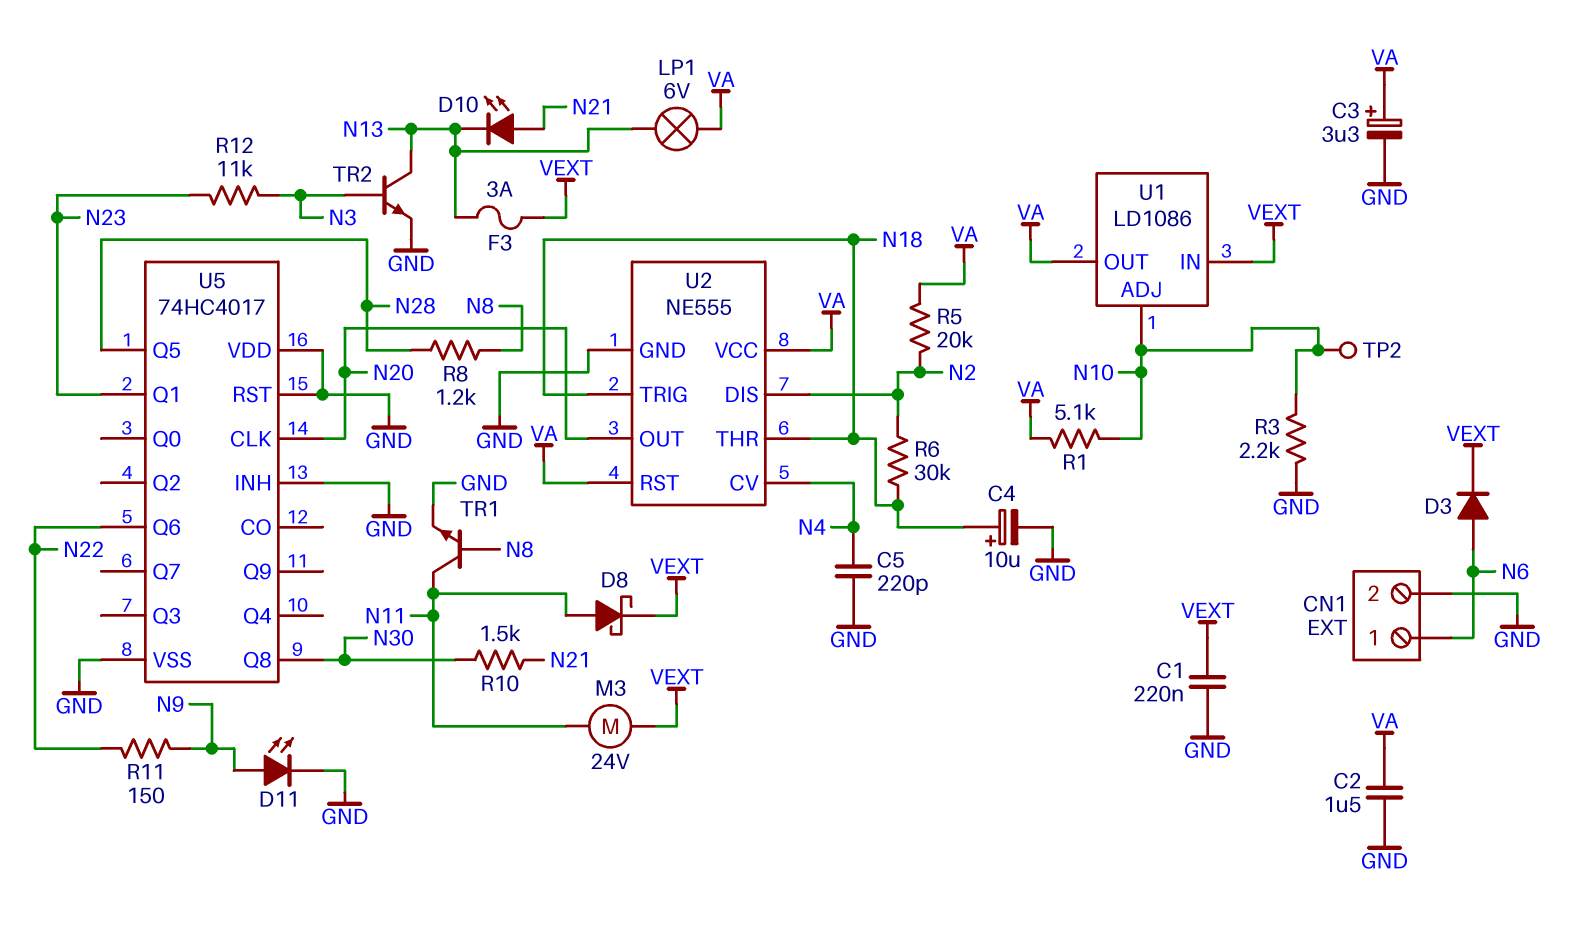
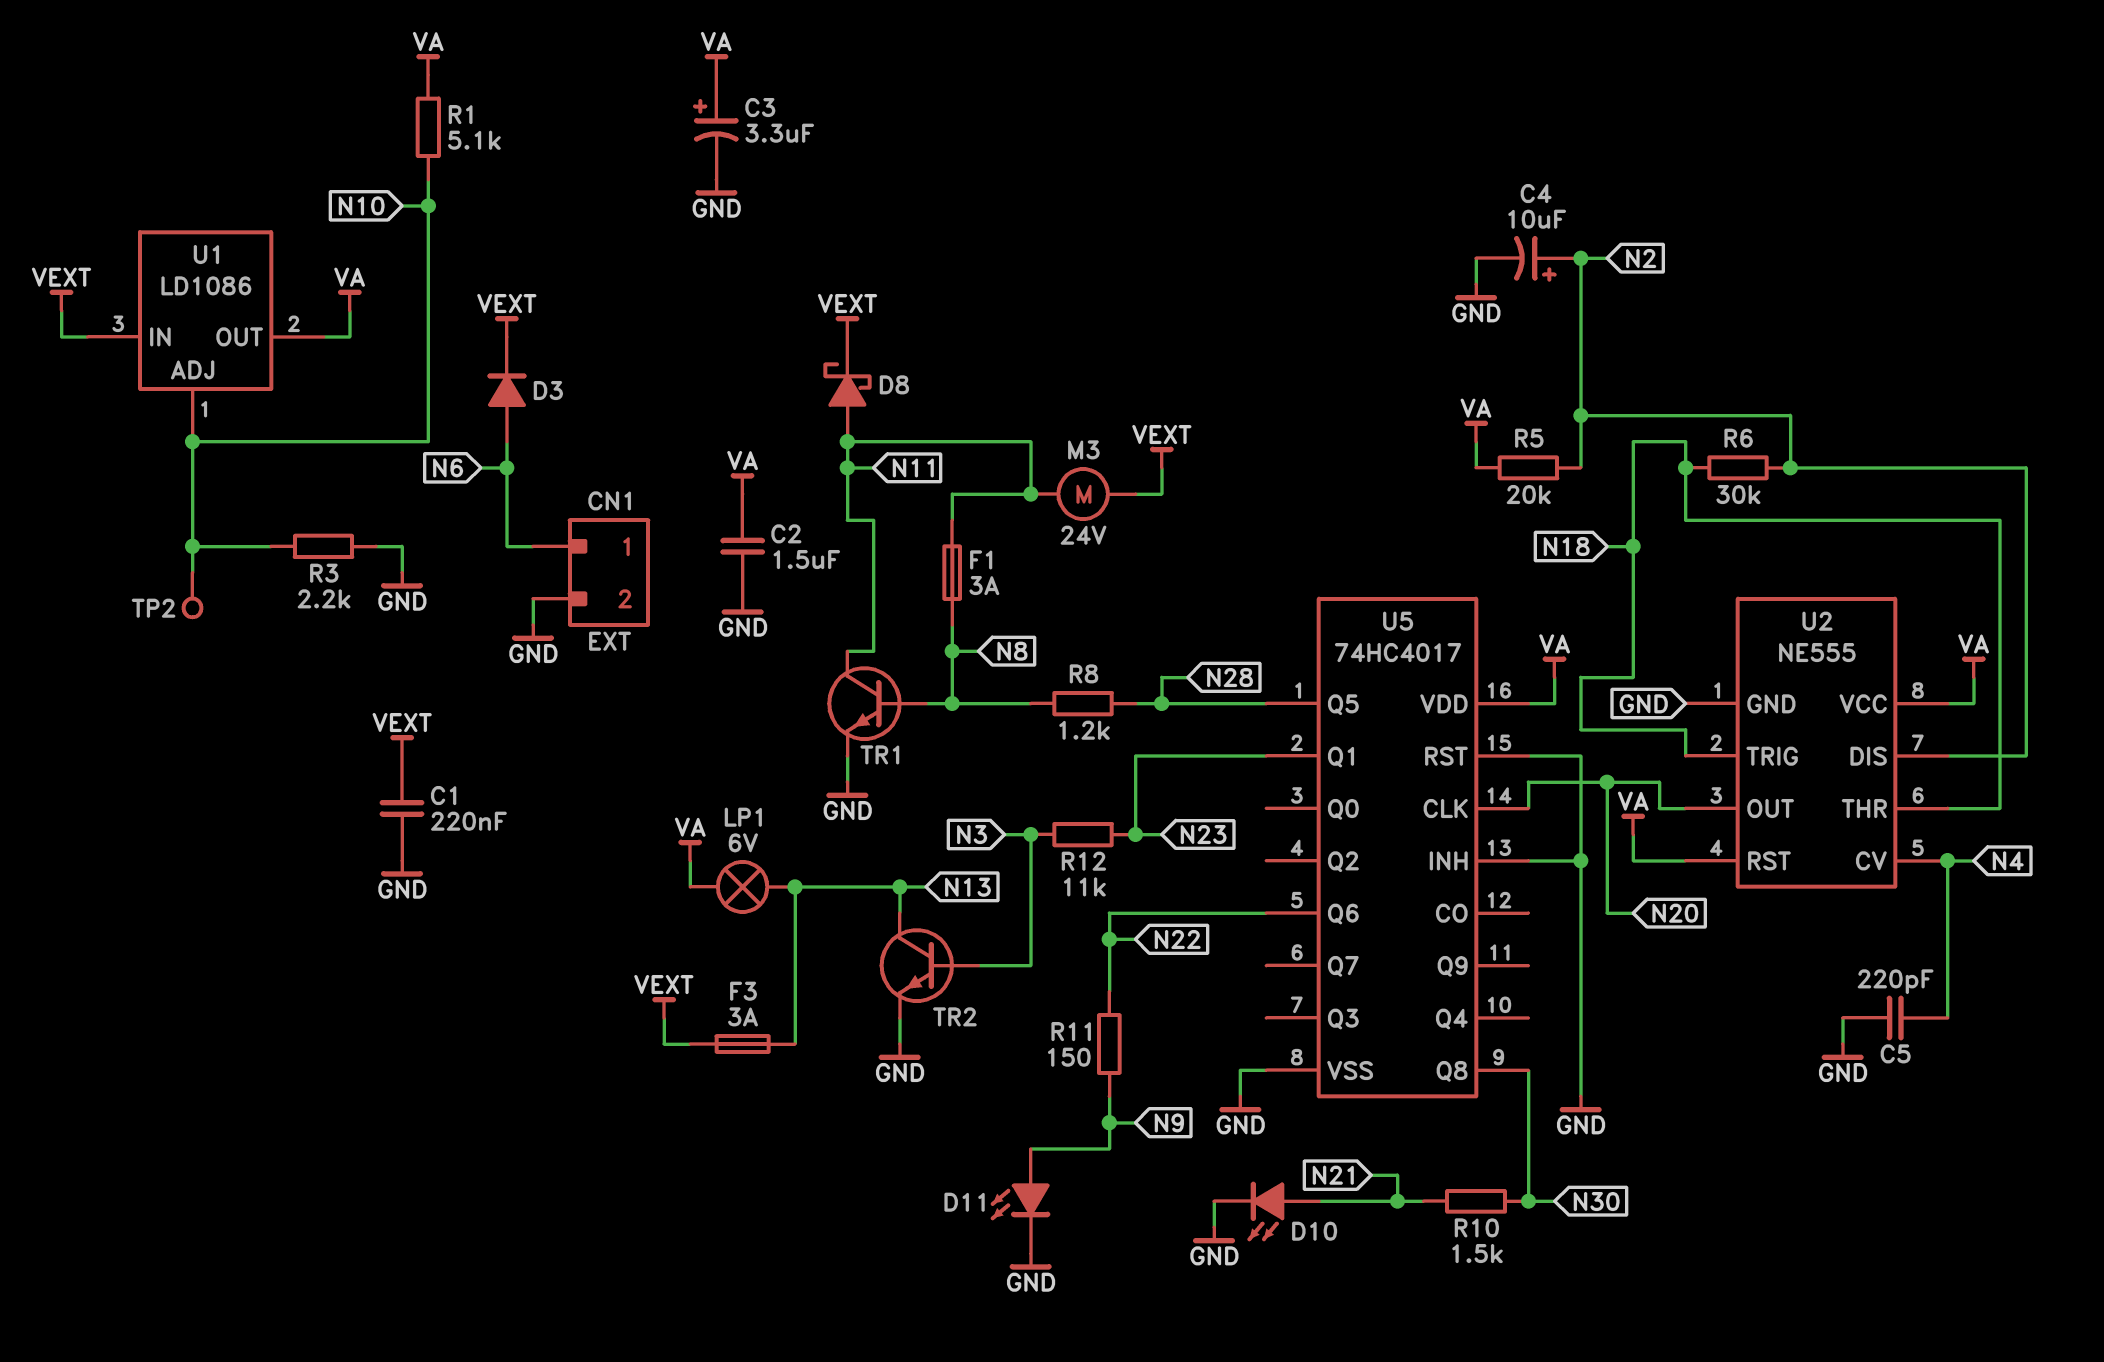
C4: 10uF (plus N18, minus GND) -> 10uF (plus N2, minus GND)
D10: LED (A N21, K N13) -> LED (A N21, K GND)
F1: none -> 3A (N8, N11)
U5 pin VDD: GND -> VA

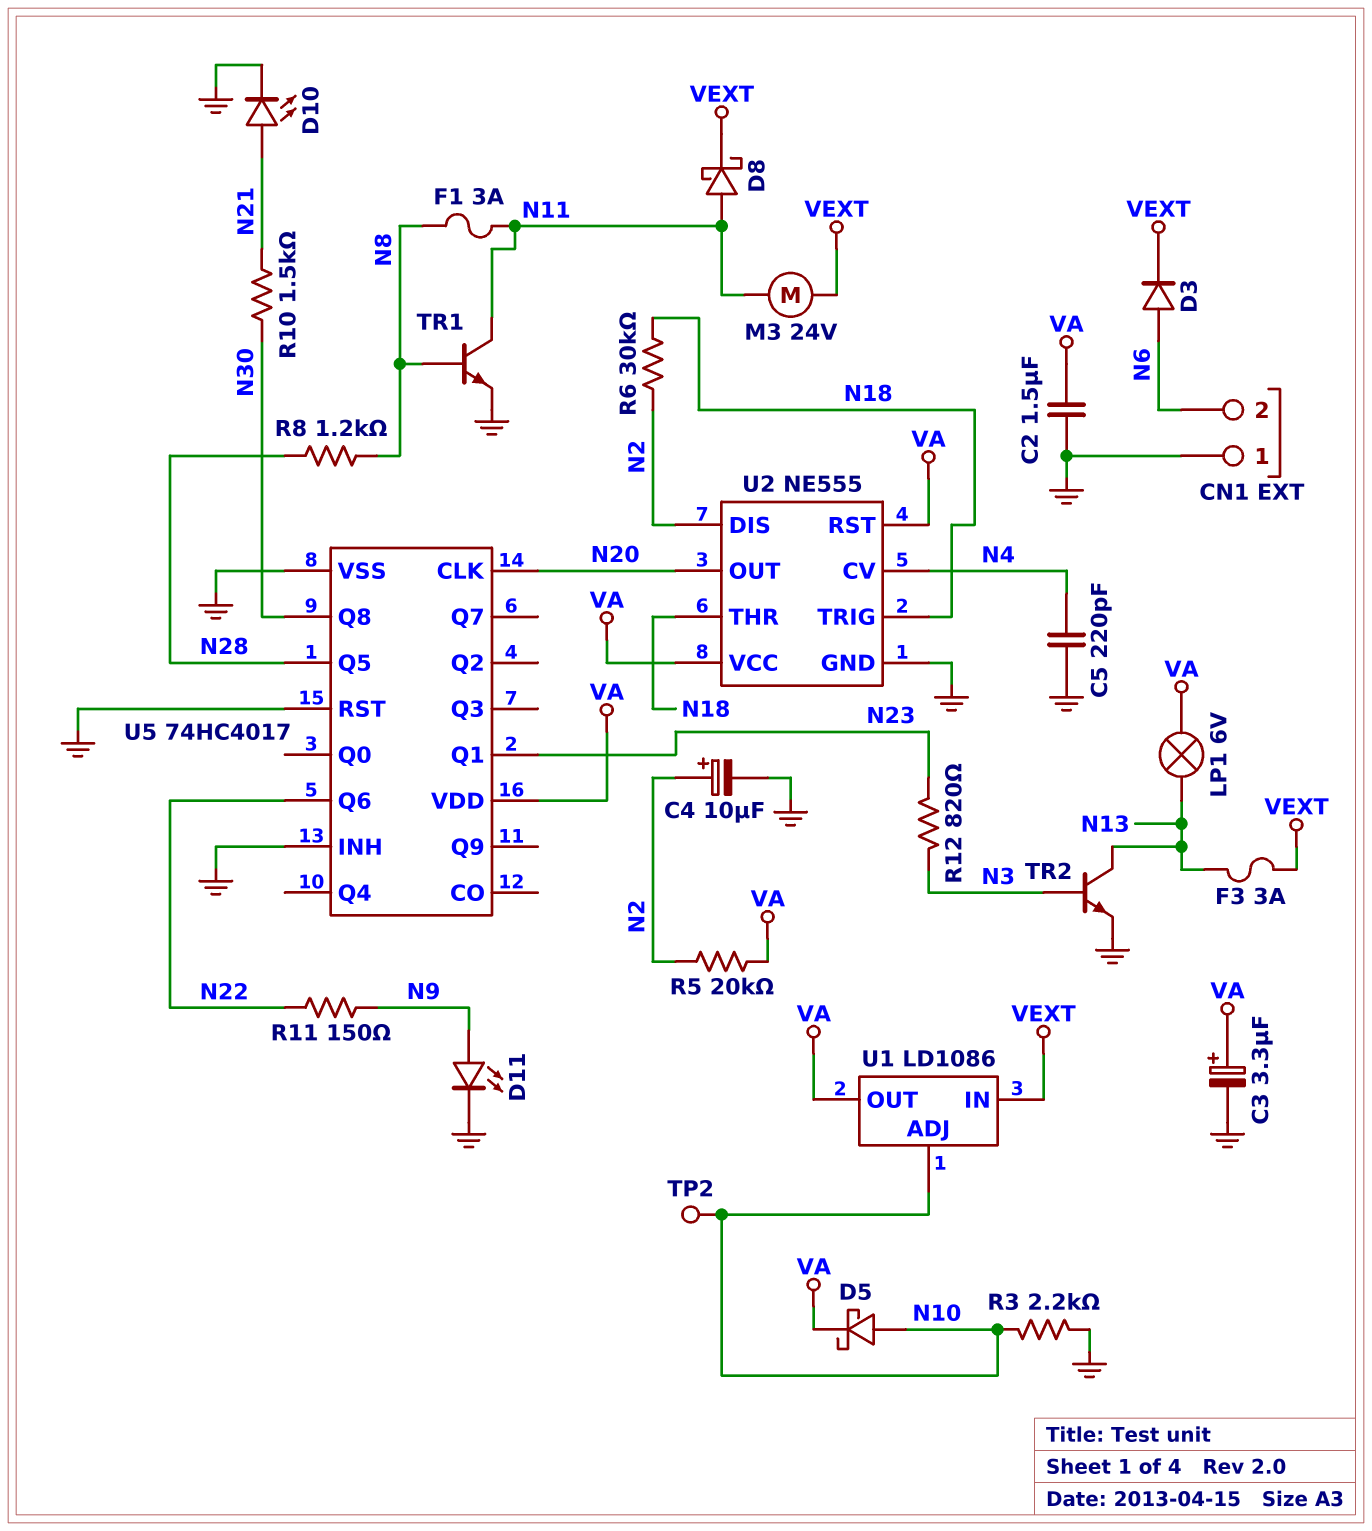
C1: 220nF (GND, VEXT) -> none
CN1 pin 1: N6 -> GND
CN1 pin 2: GND -> N6
D5: none -> schottky (A N10, K VA)
R1: 5.1k (N10, VA) -> none
R12: 11k (N3, N23) -> 820 (N3, N23)

